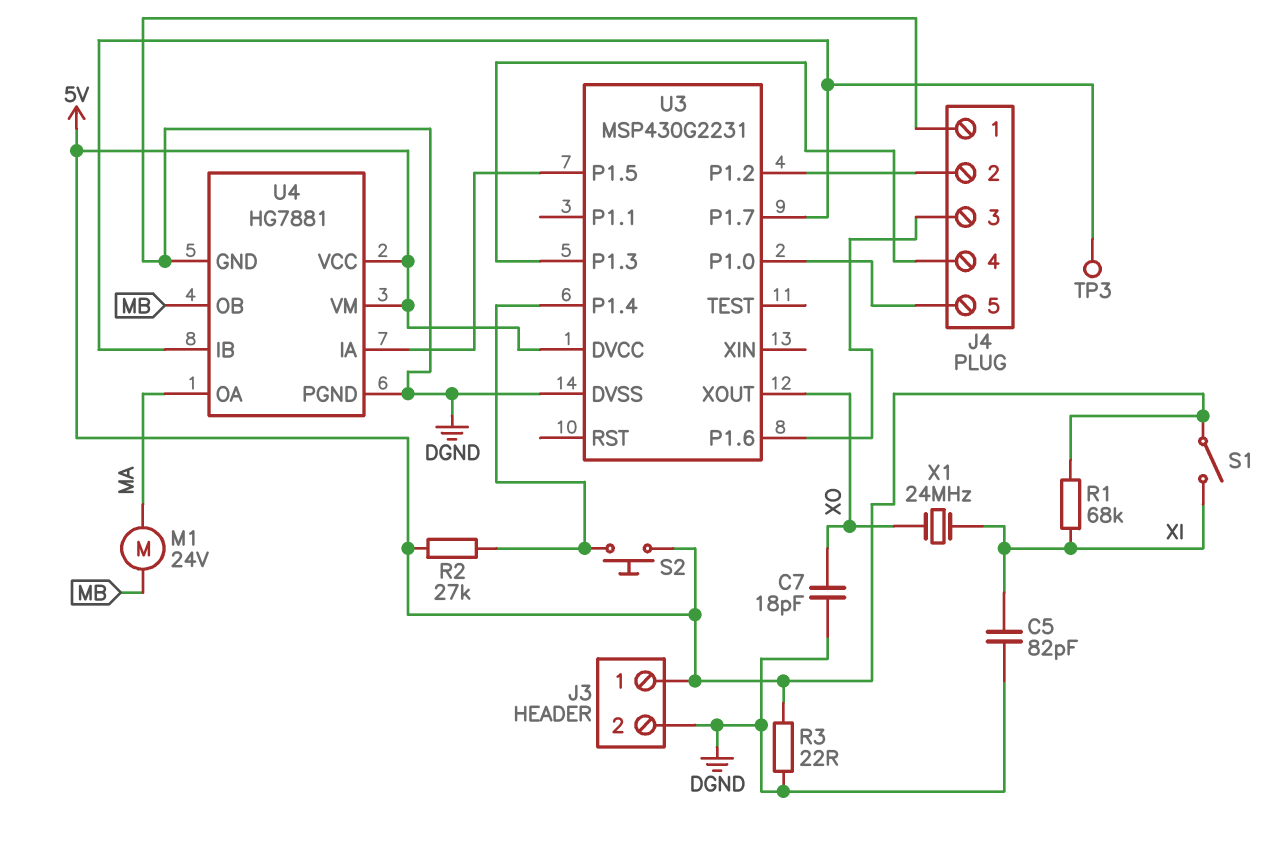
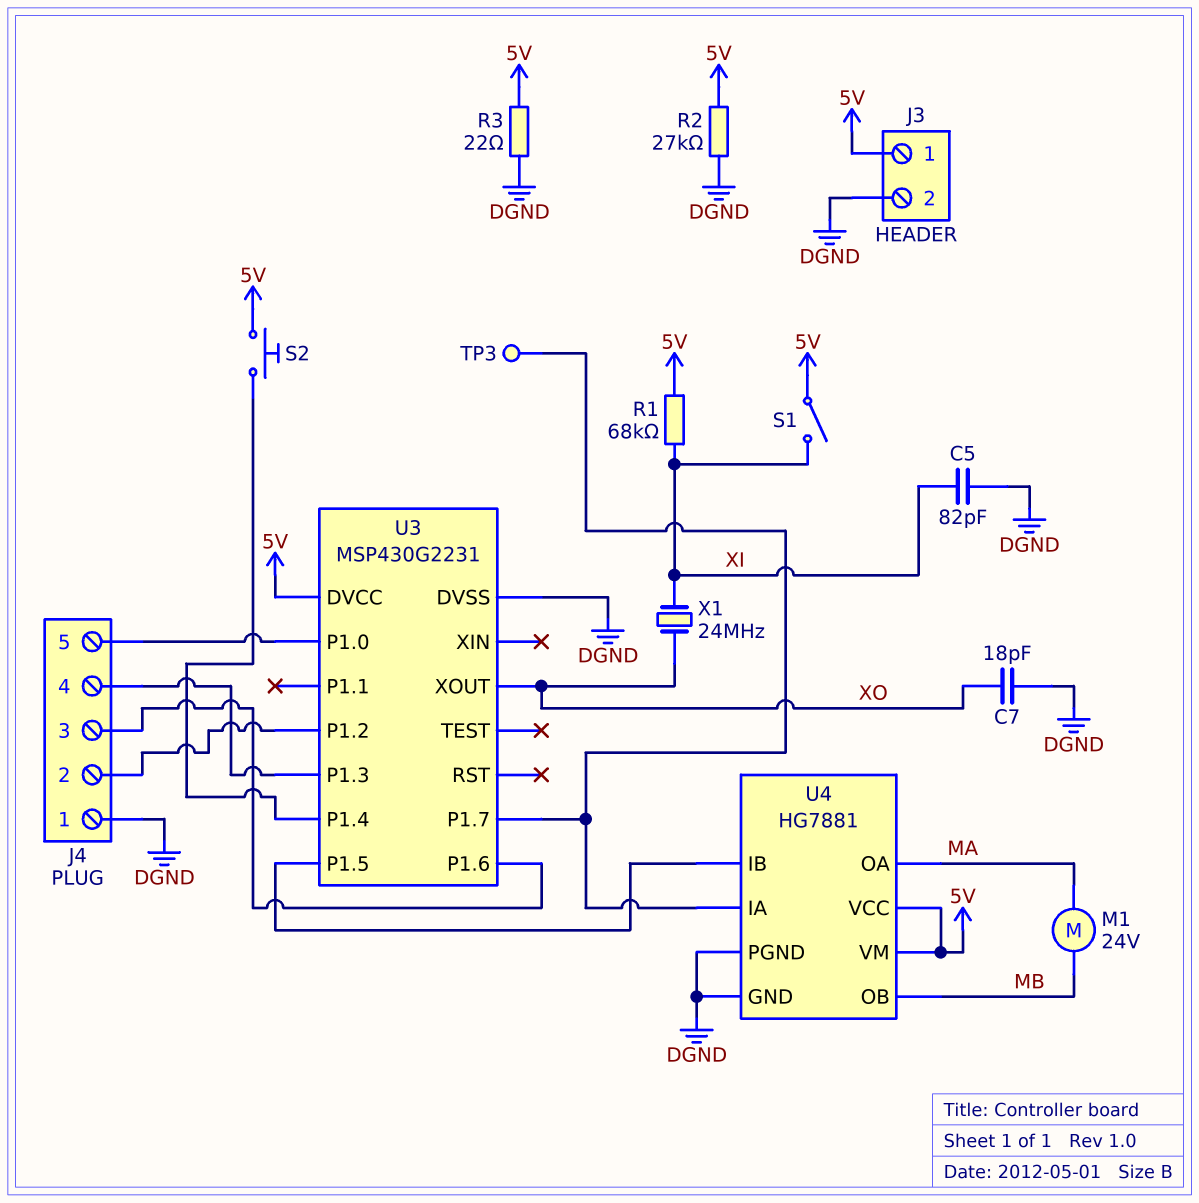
R2: 27k (5V, U3/P1.4) -> 27k (5V, DGND)
U4 pin IA: U3/P1.5 -> U3/P1.7
U4 pin IB: U3/P1.7 -> U3/P1.5

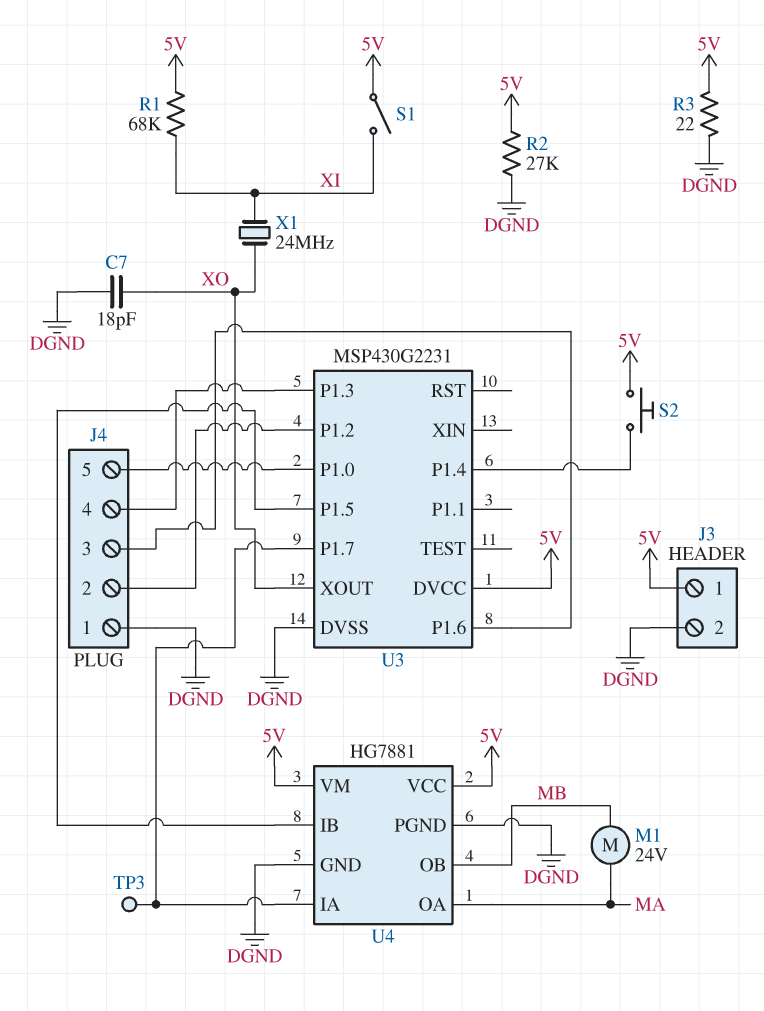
C5: 82pF (DGND, XI) -> none

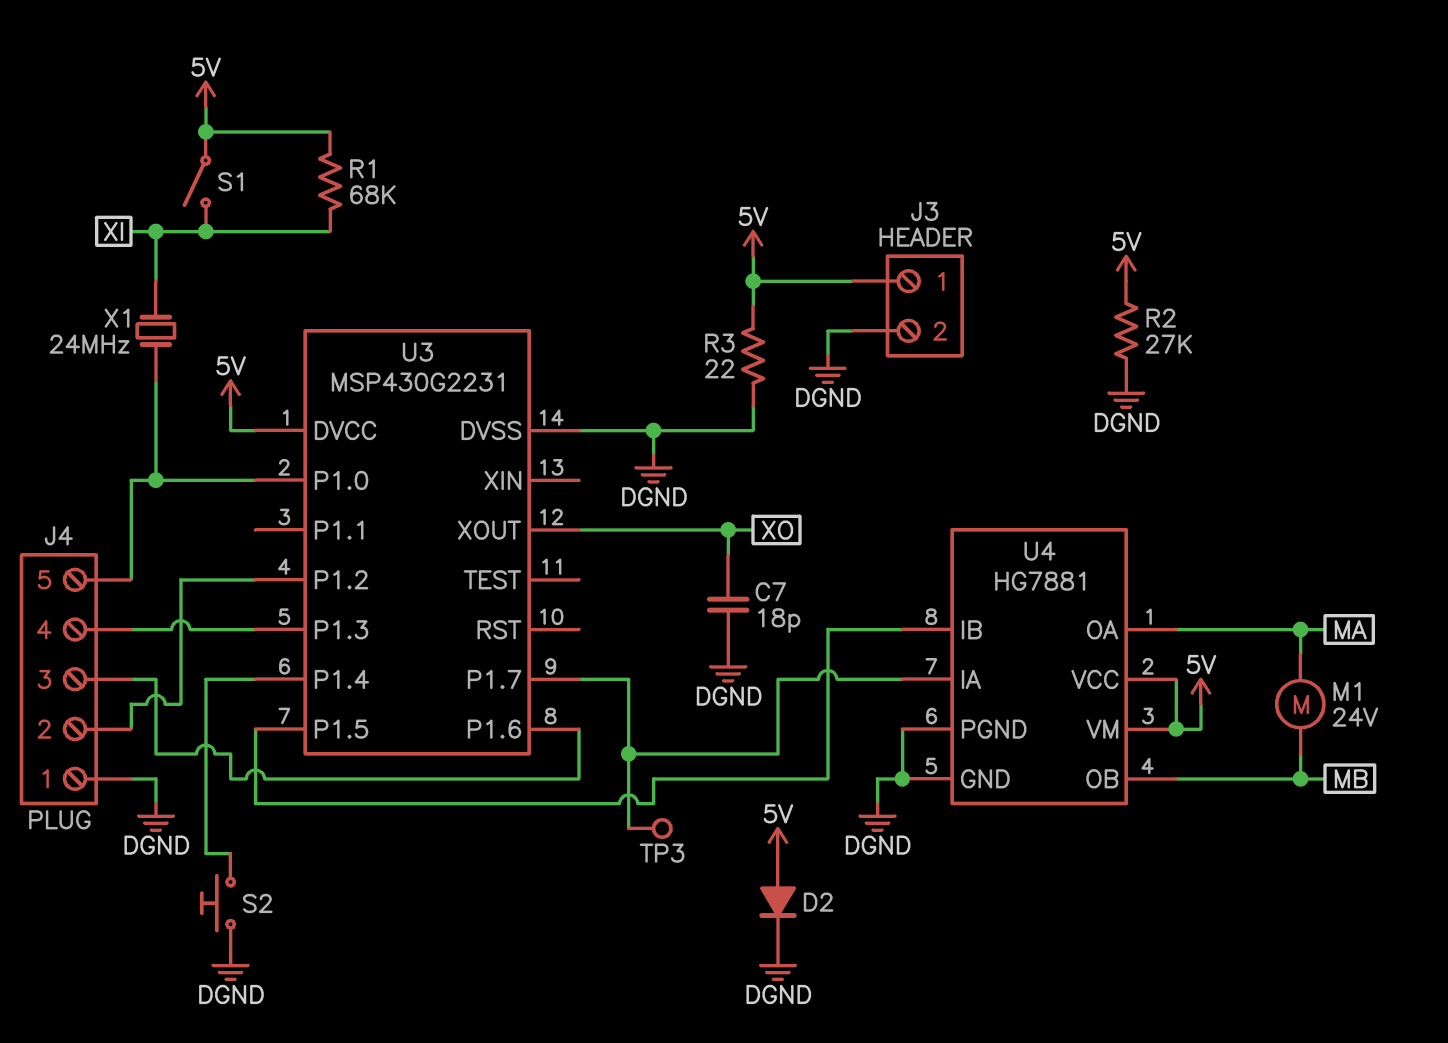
D2: none -> diode (A 5V, K DGND)
S2: button (5V, U3/P1.4) -> button (DGND, U3/P1.4)
X1: 24MHz (XI, XO) -> 24MHz (J4/5, XI)

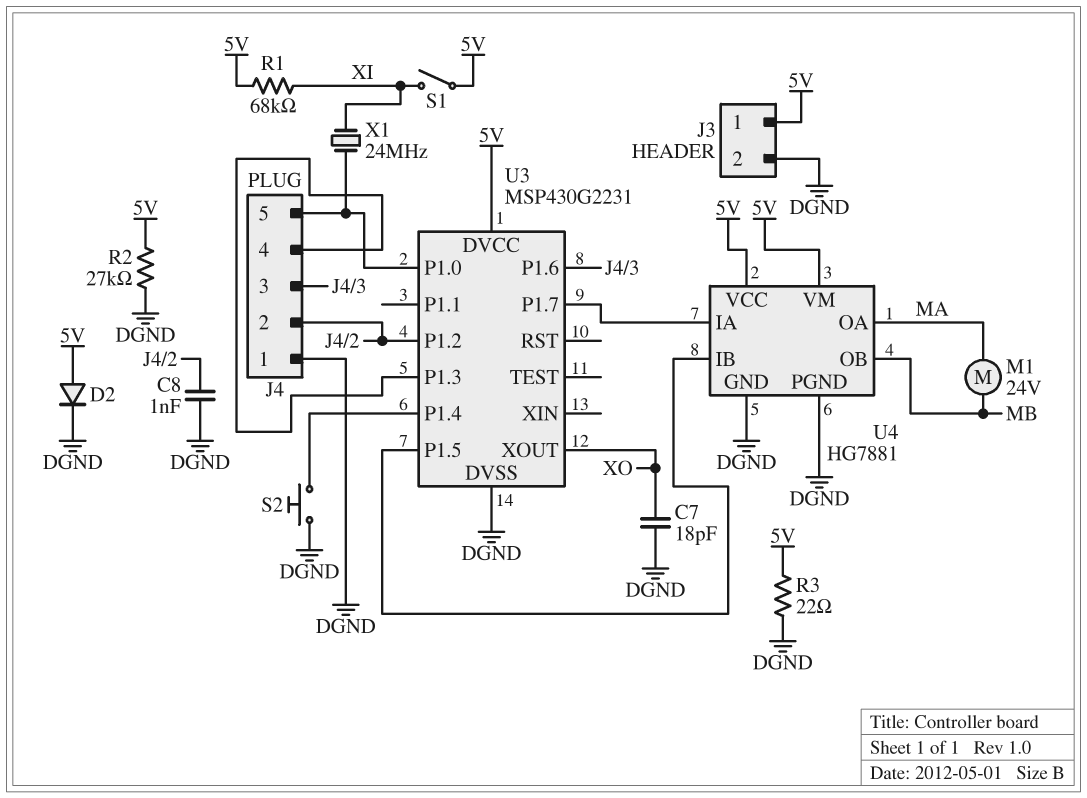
C8: none -> 1nF (DGND, J4/2)
TP3: test point (U3/P1.7) -> none

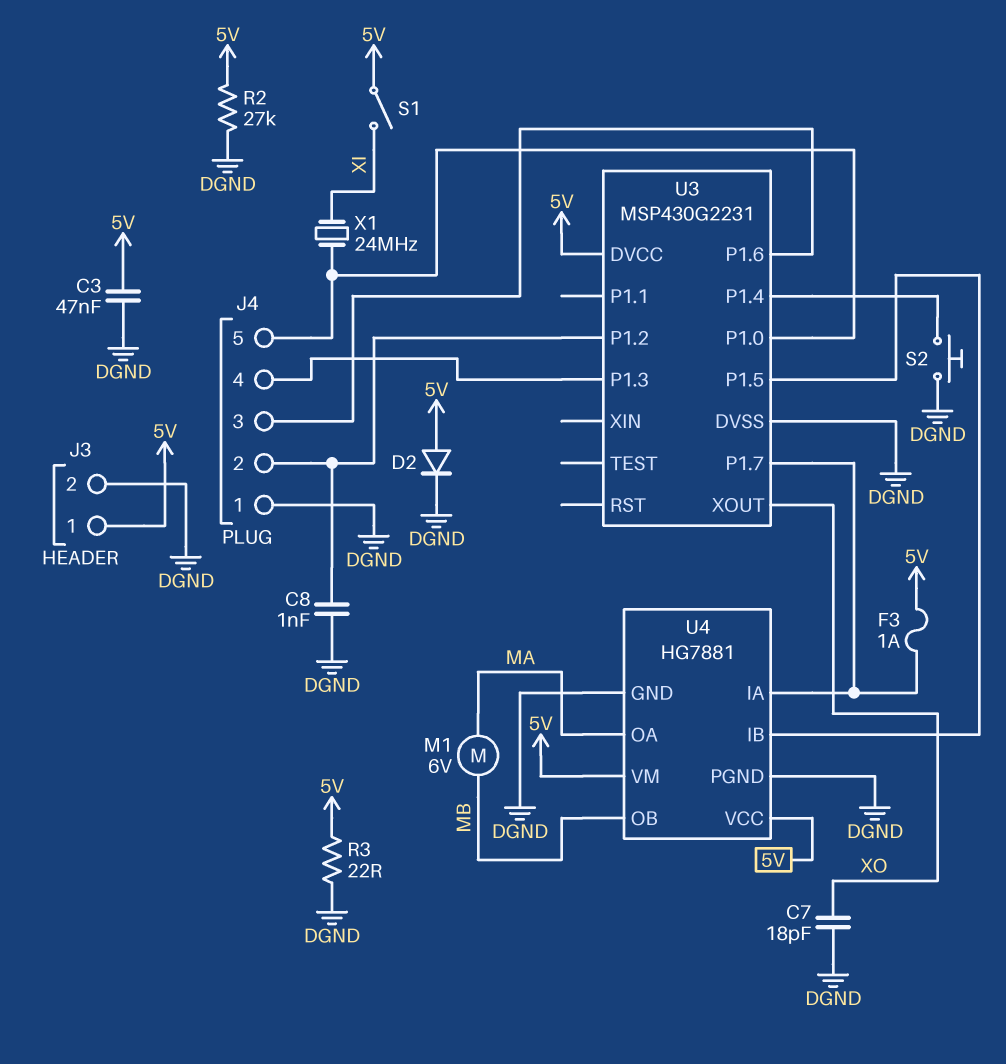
C3: none -> 47nF (5V, DGND)
F3: none -> 1A (5V, U3/P1.7)
M1: motor 24V (MA, MB) -> motor 6V (MA, MB)
R1: 68k (5V, XI) -> none

